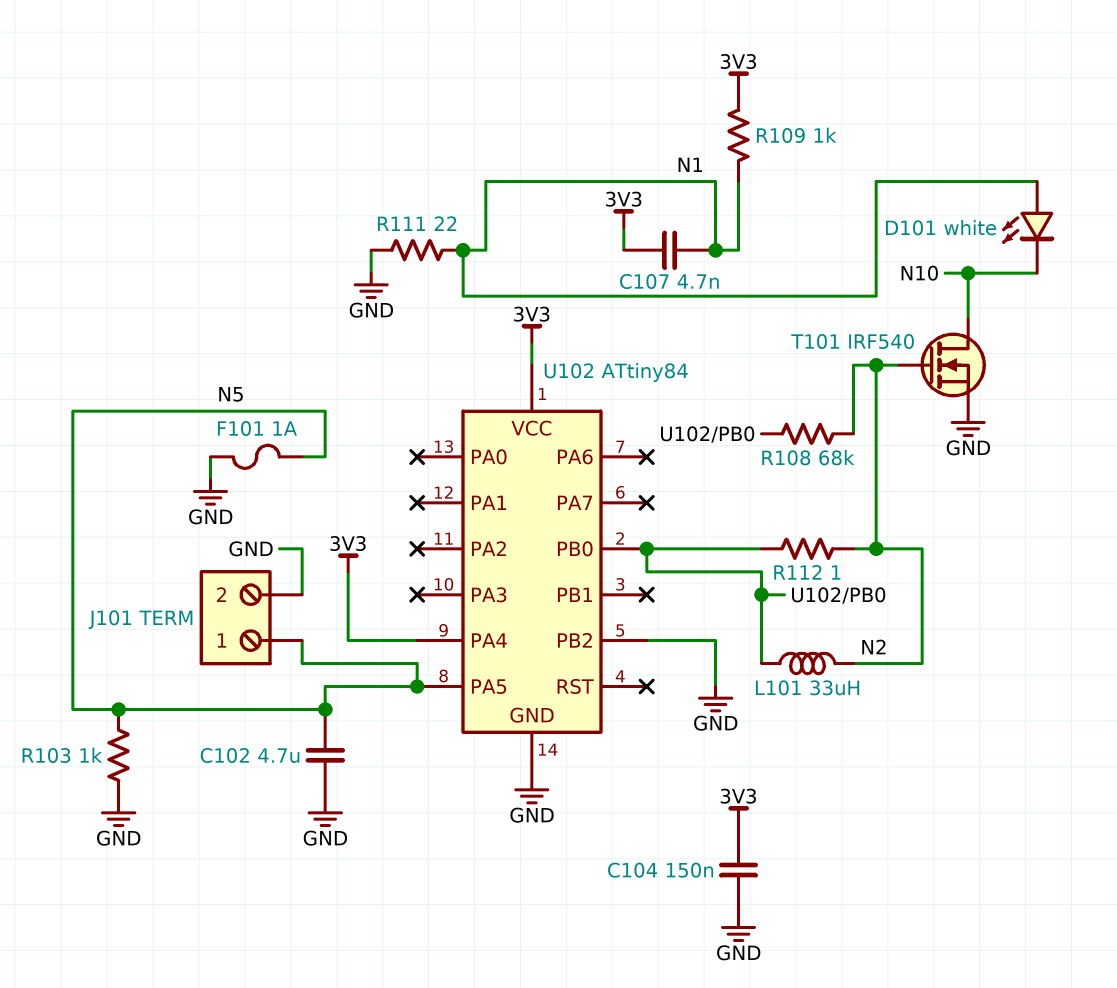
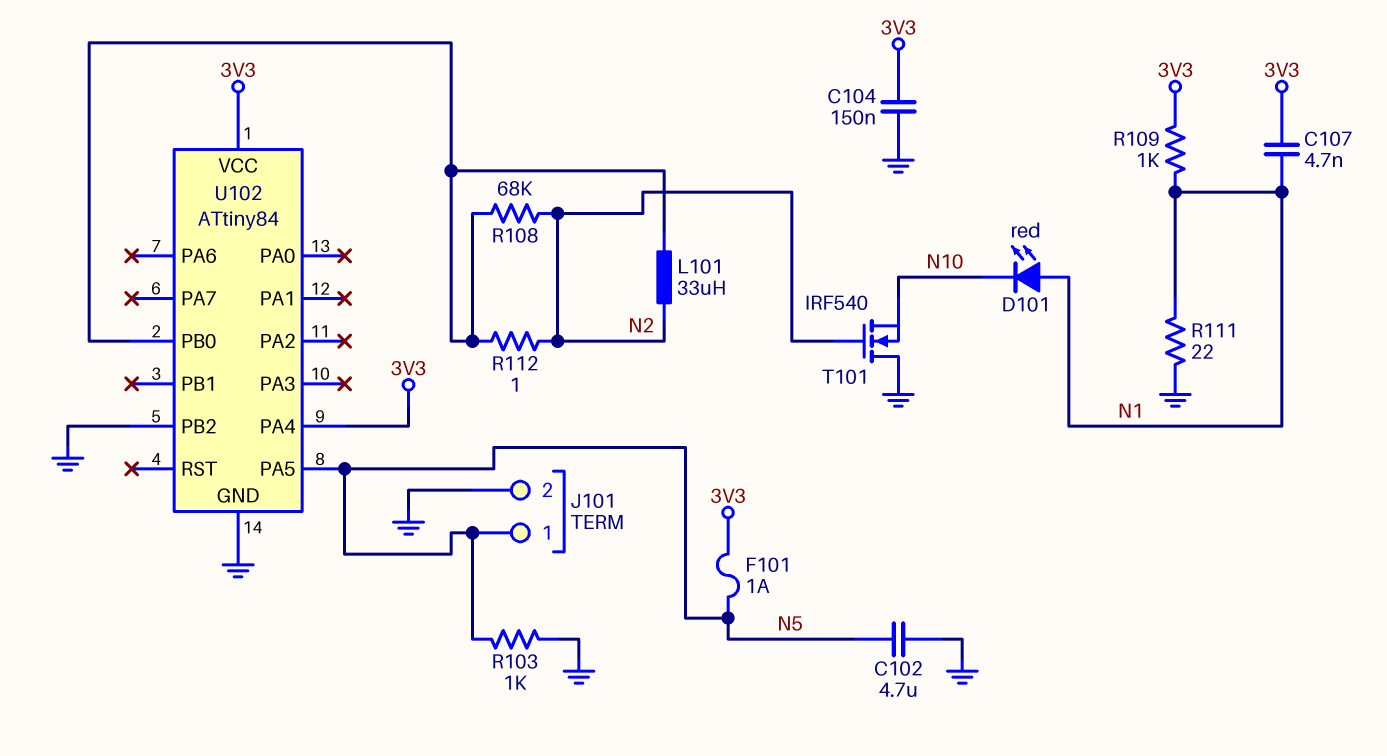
D101: LED white (A N1, K N10) -> LED red (A N1, K N10)
F101: 1A (GND, N5) -> 1A (3V3, N5)
T101: NMOS IRF540 (G N2, D N10, S GND) -> NMOS IRF540 (G N2, D GND, S N10)

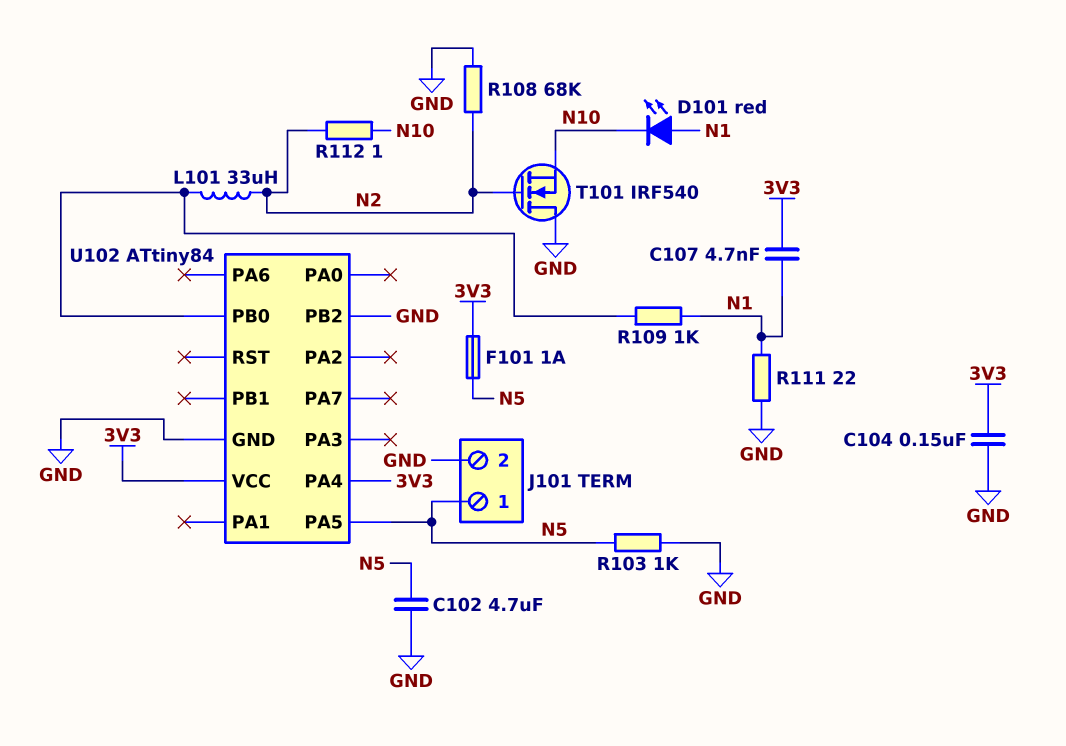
R108: 68k (N2, U102/PB0) -> 68k (GND, N2)
R109: 1k (3V3, N1) -> 1k (N1, U102/PB0)
R112: 1 (N2, U102/PB0) -> 1 (N2, N10)

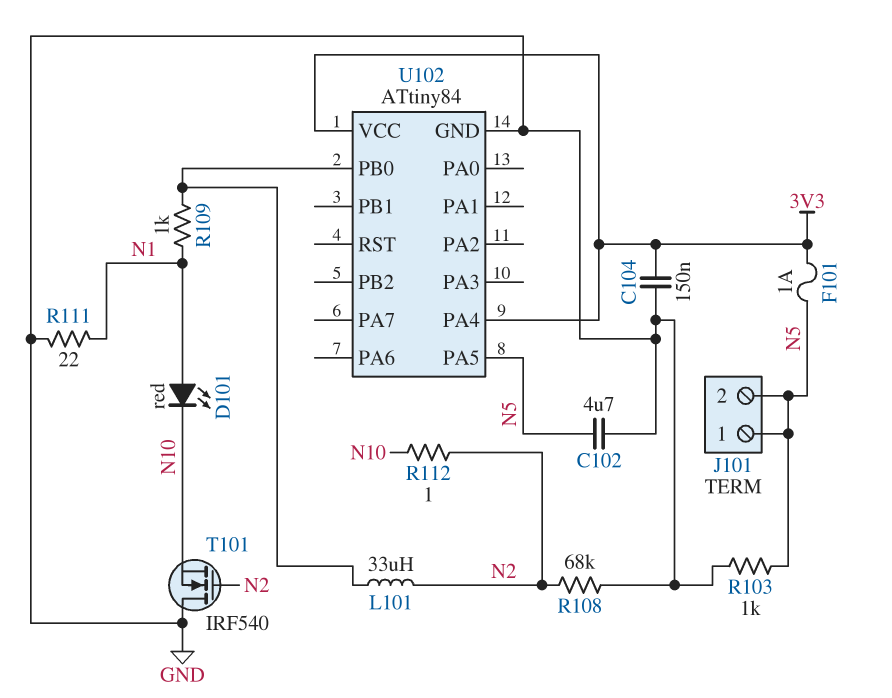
C107: 4.7nF (3V3, N1) -> none
J101 pin 2: GND -> N5
U102 pin PB2: GND -> none

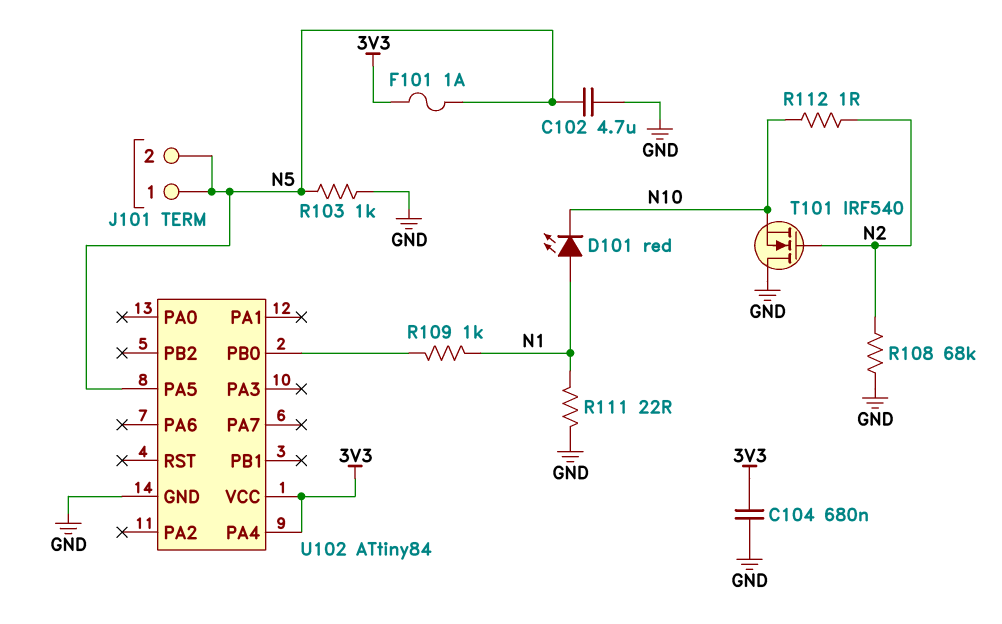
C104: 150nF (3V3, GND) -> 680nF (3V3, GND)
L101: 33uH (N2, U102/PB0) -> none

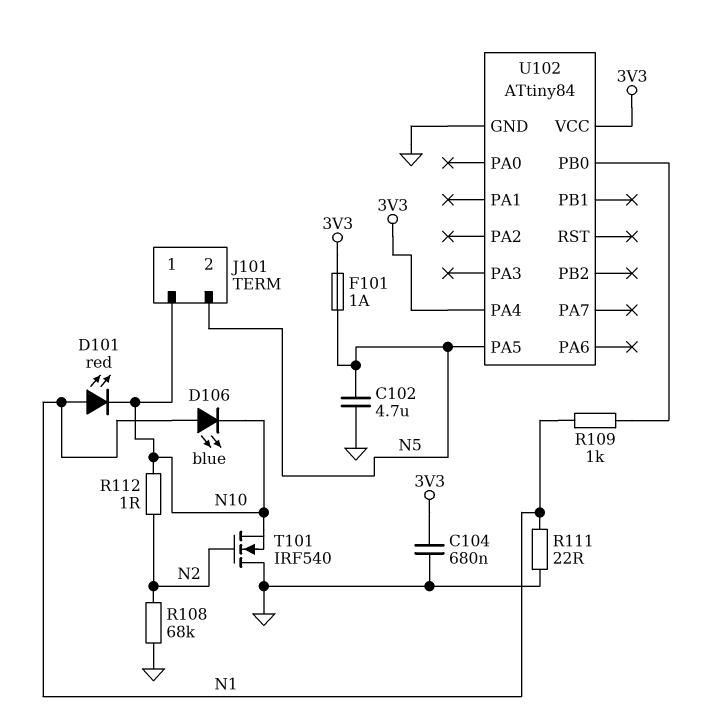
D106: none -> LED blue (A N1, K N10)
J101 pin 1: N5 -> N10
R103: 1k (GND, N5) -> none

